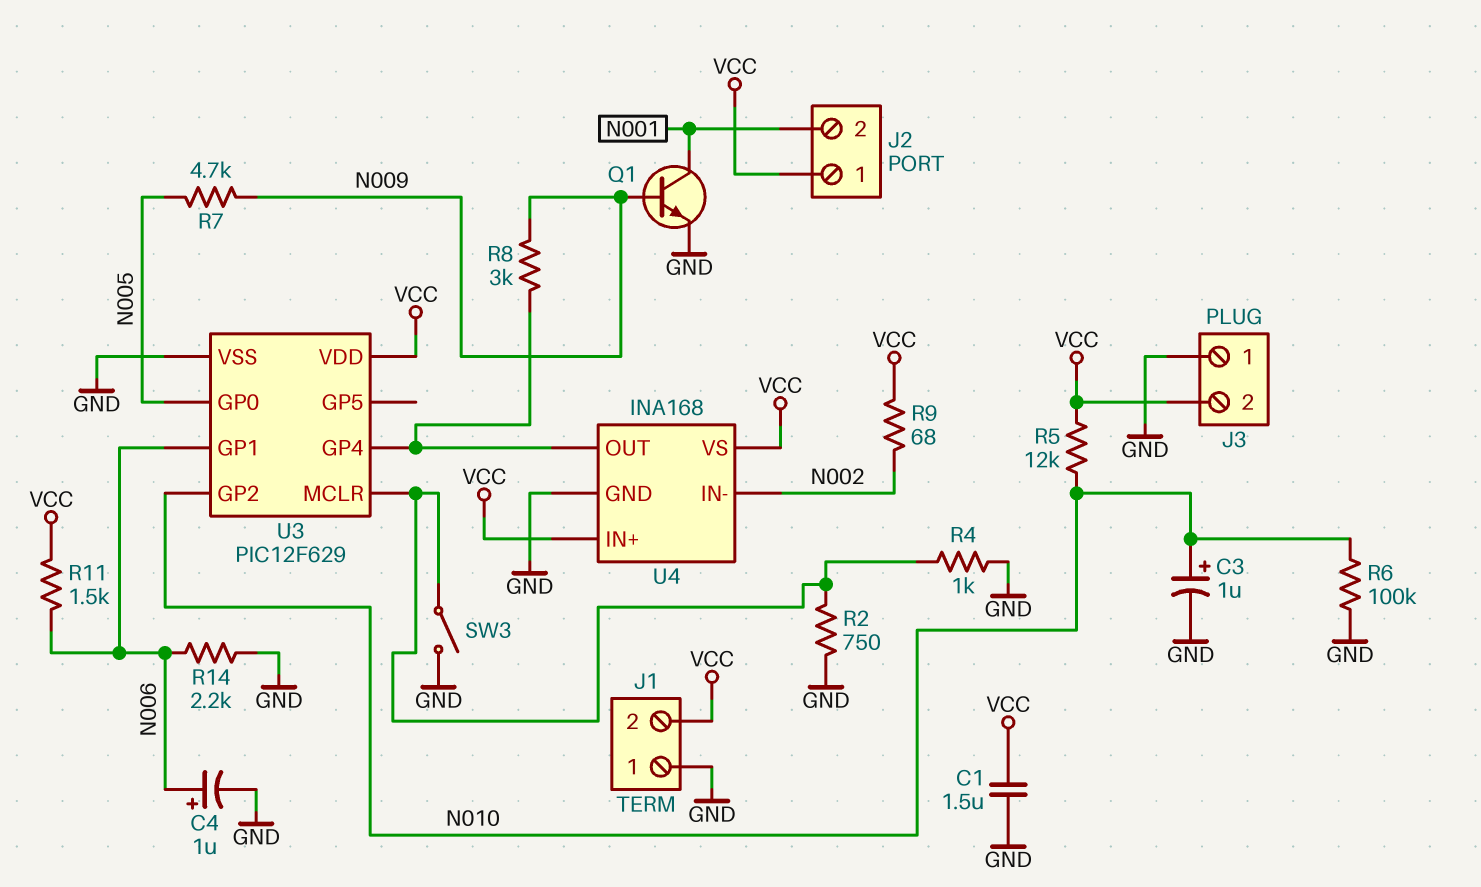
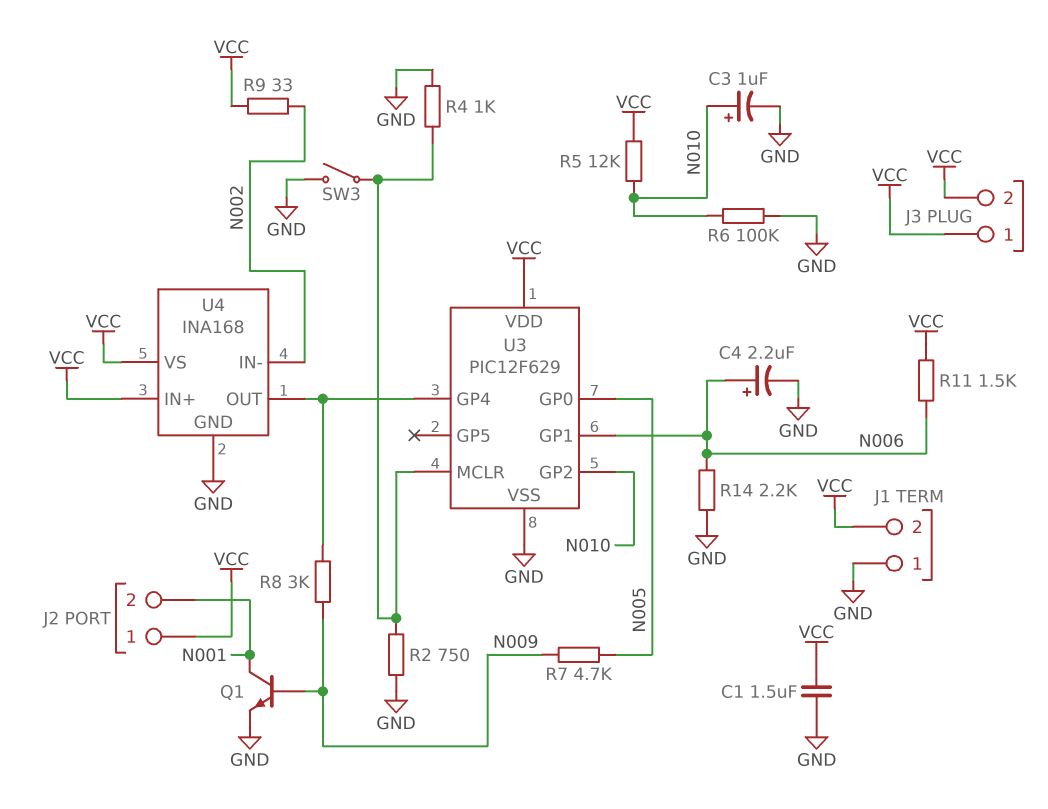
C4: 1uF (plus N006, minus GND) -> 2.2uF (plus N006, minus GND)
J3 pin 1: GND -> VCC
R9: 68 (N002, VCC) -> 33 (N002, VCC)

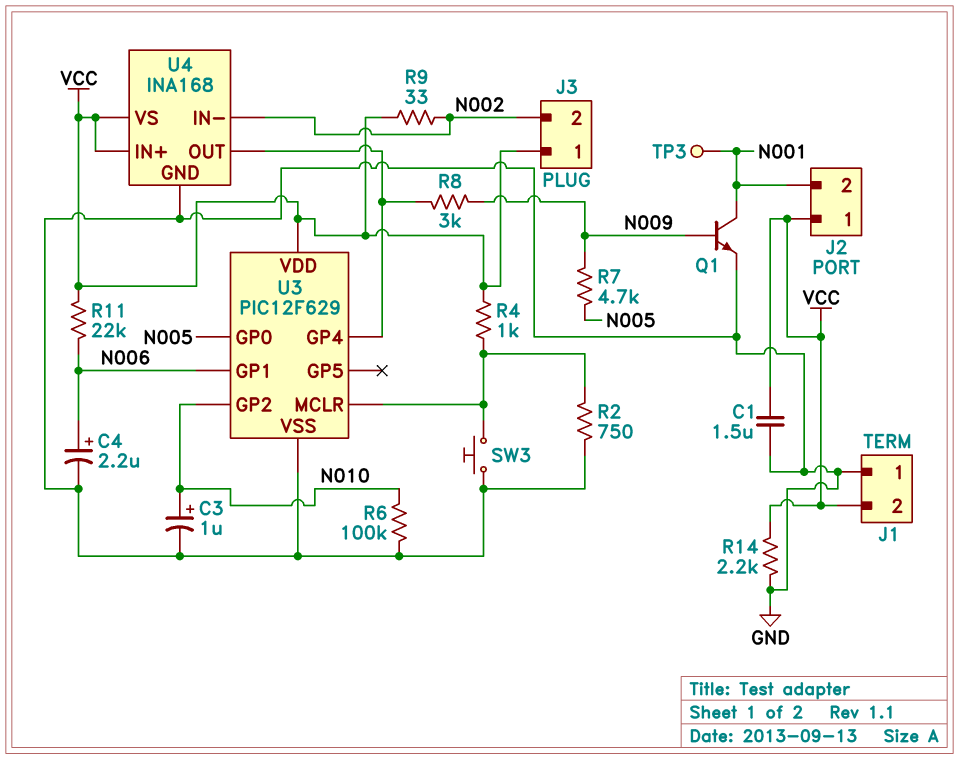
J3 pin 2: VCC -> N002
R4: 1k (GND, U3/MCLR) -> 1k (U3/MCLR, VCC)
R5: 12k (N010, VCC) -> none
R11: 1.5k (N006, VCC) -> 22k (N006, VCC)
R14: 2.2k (GND, N006) -> 2.2k (GND, VCC)
SW3: switch (GND, U3/MCLR) -> button (GND, U3/MCLR)
TP3: none -> test point (N001)

